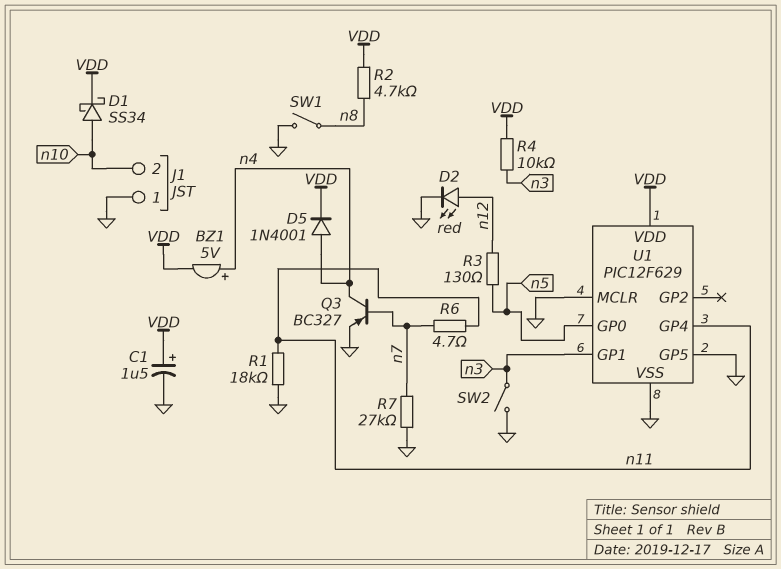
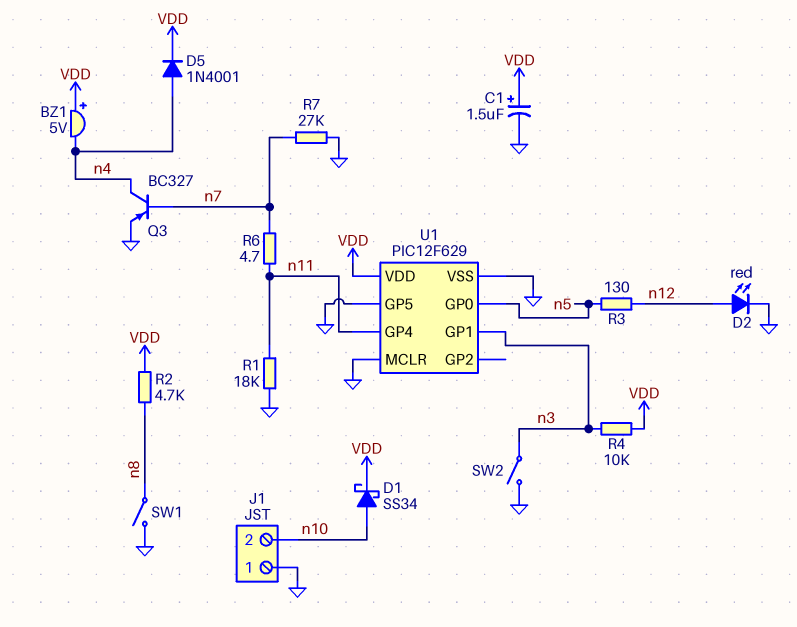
BZ1: buzzer 5V (plus n4, minus VDD) -> buzzer 5V (plus VDD, minus n4)

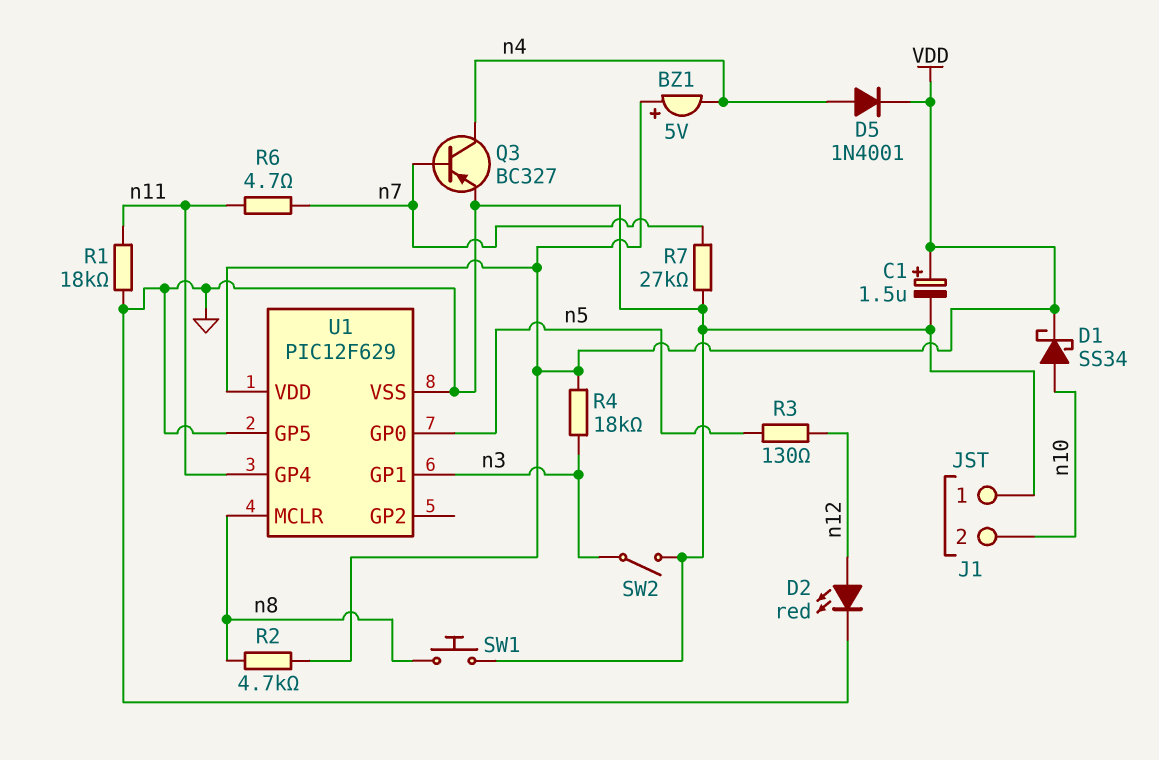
R4: 10k (VDD, n3) -> 18k (VDD, n3)
SW1: switch (GND, n8) -> button (GND, n8)
U1 pin MCLR: GND -> n8

